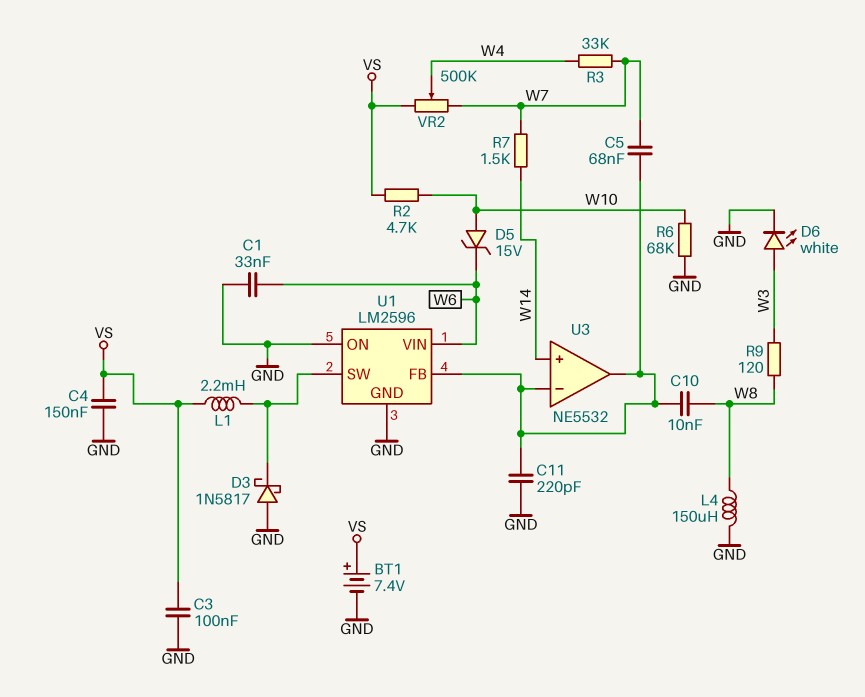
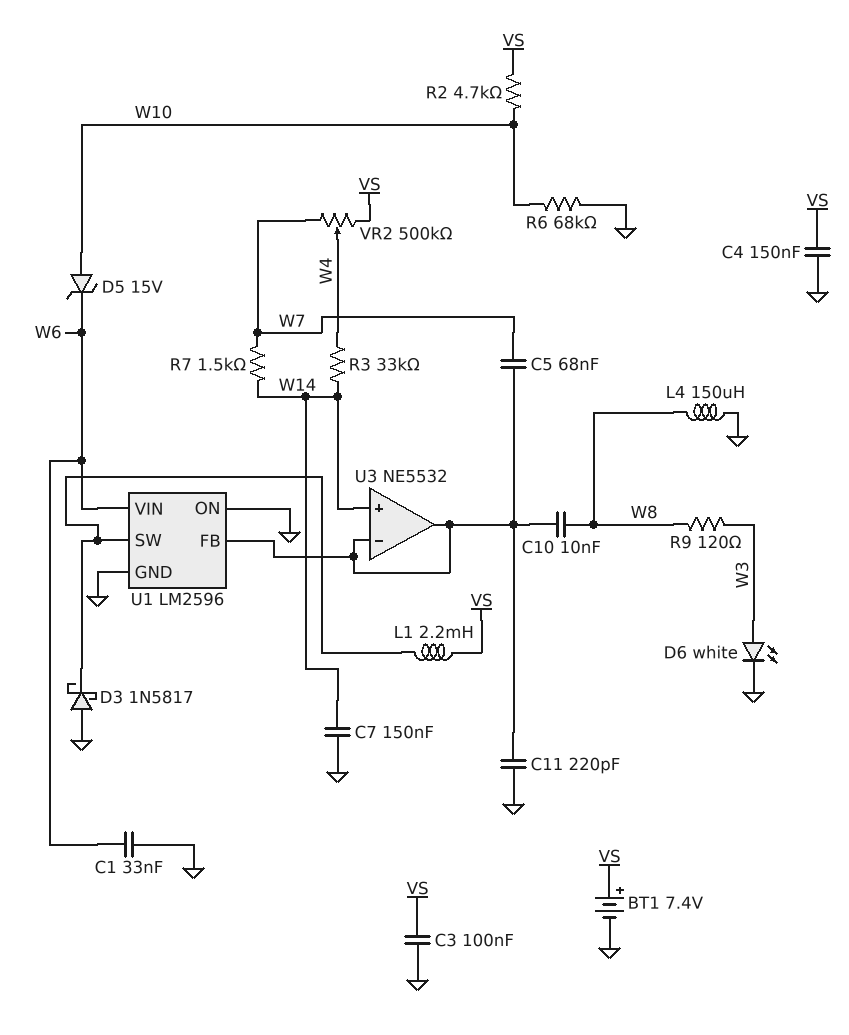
C7: none -> 150nF (GND, W14)
R3: 33k (W4, W7) -> 33k (W4, W14)

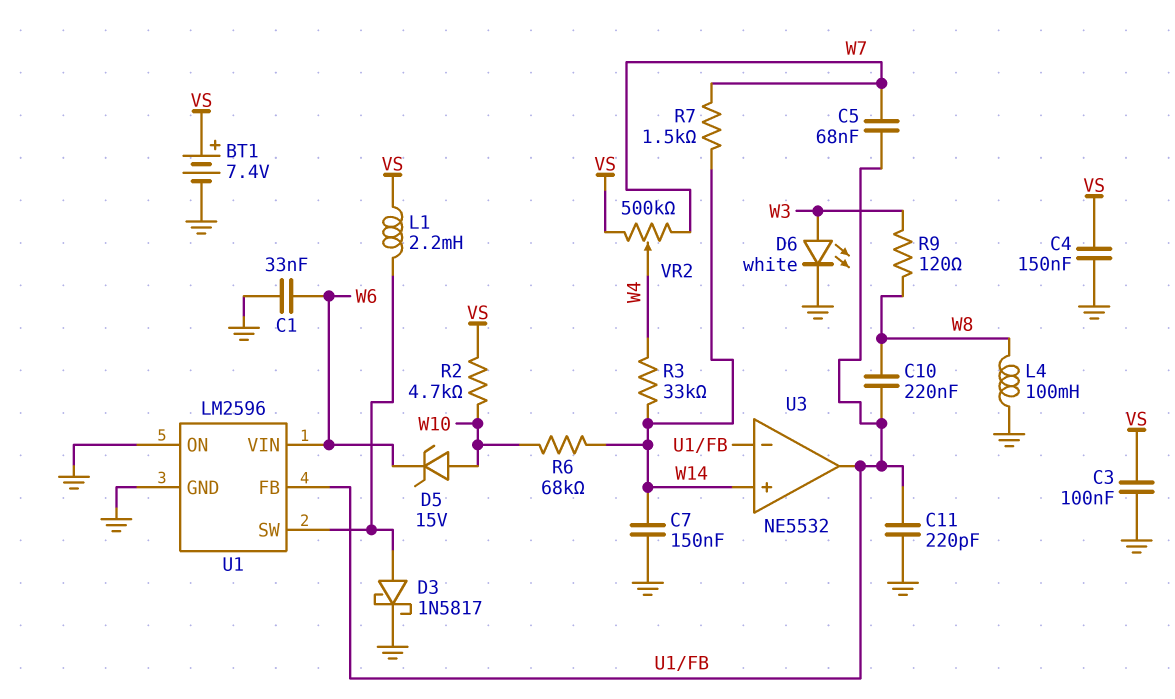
C10: 10nF (U1/FB, W8) -> 220nF (U1/FB, W8)
D3: schottky 1N5817 (A GND, K U1/SW) -> schottky 1N5817 (A U1/SW, K GND)
L4: 150uH (GND, W8) -> 100mH (GND, W8)
R6: 68k (GND, W10) -> 68k (W10, W14)

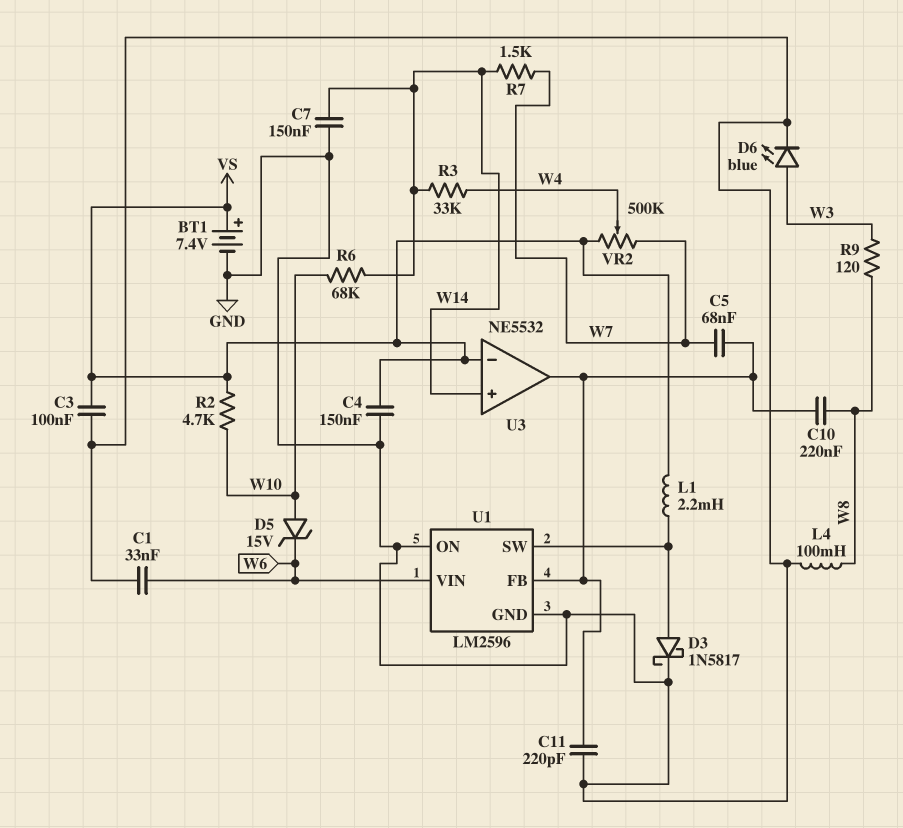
D6: LED white (A W3, K GND) -> LED blue (A W3, K GND)
U3 pin in-: U1/FB -> VS

